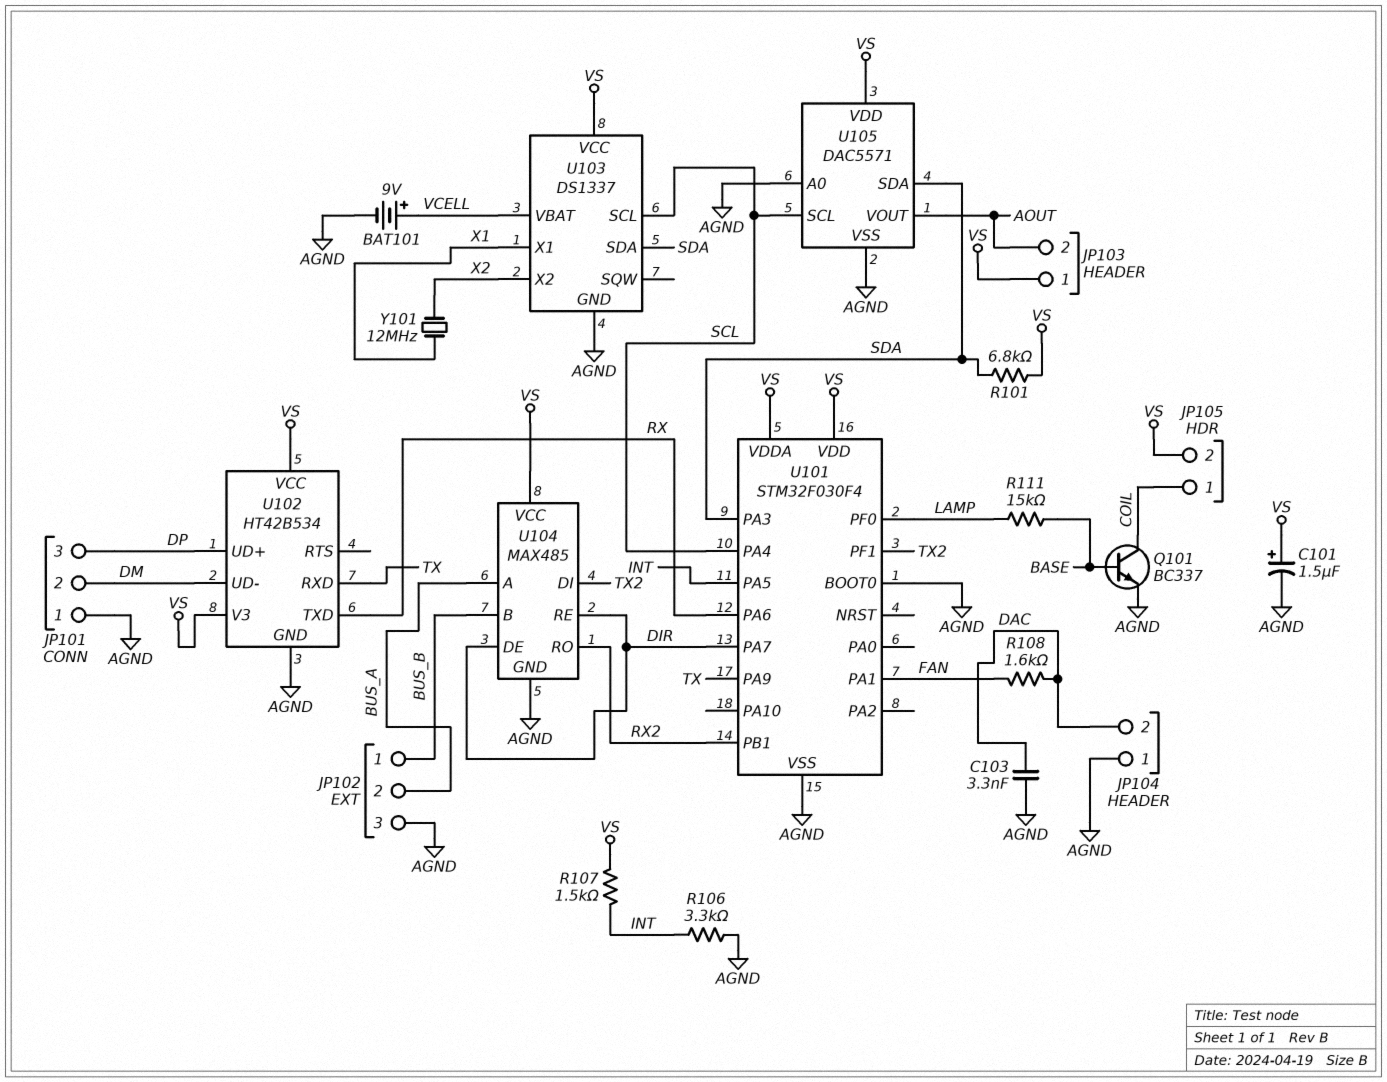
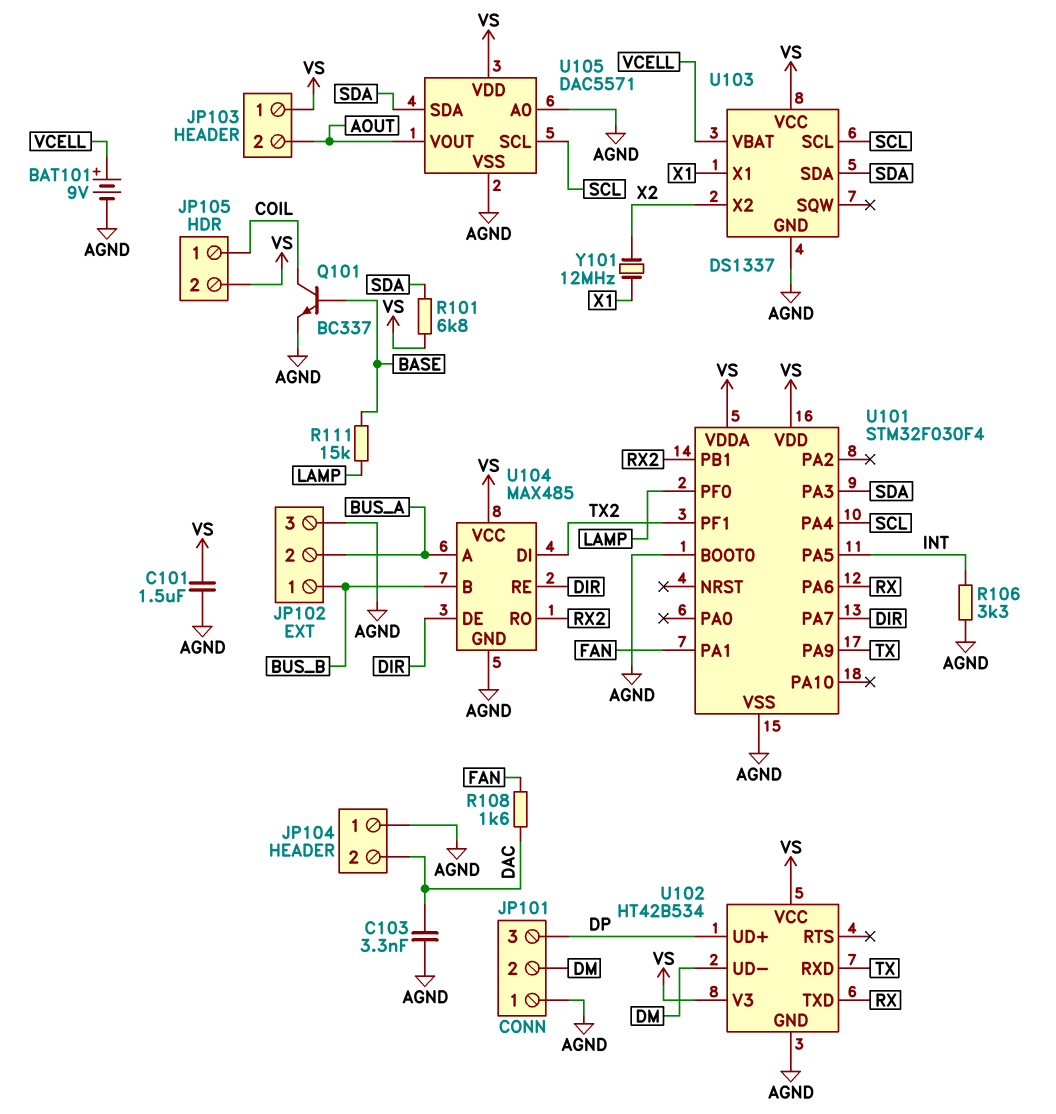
C101: 1.5uF (plus VS, minus AGND) -> 1.5uF (AGND, VS)
R107: 1.5k (INT, VS) -> none

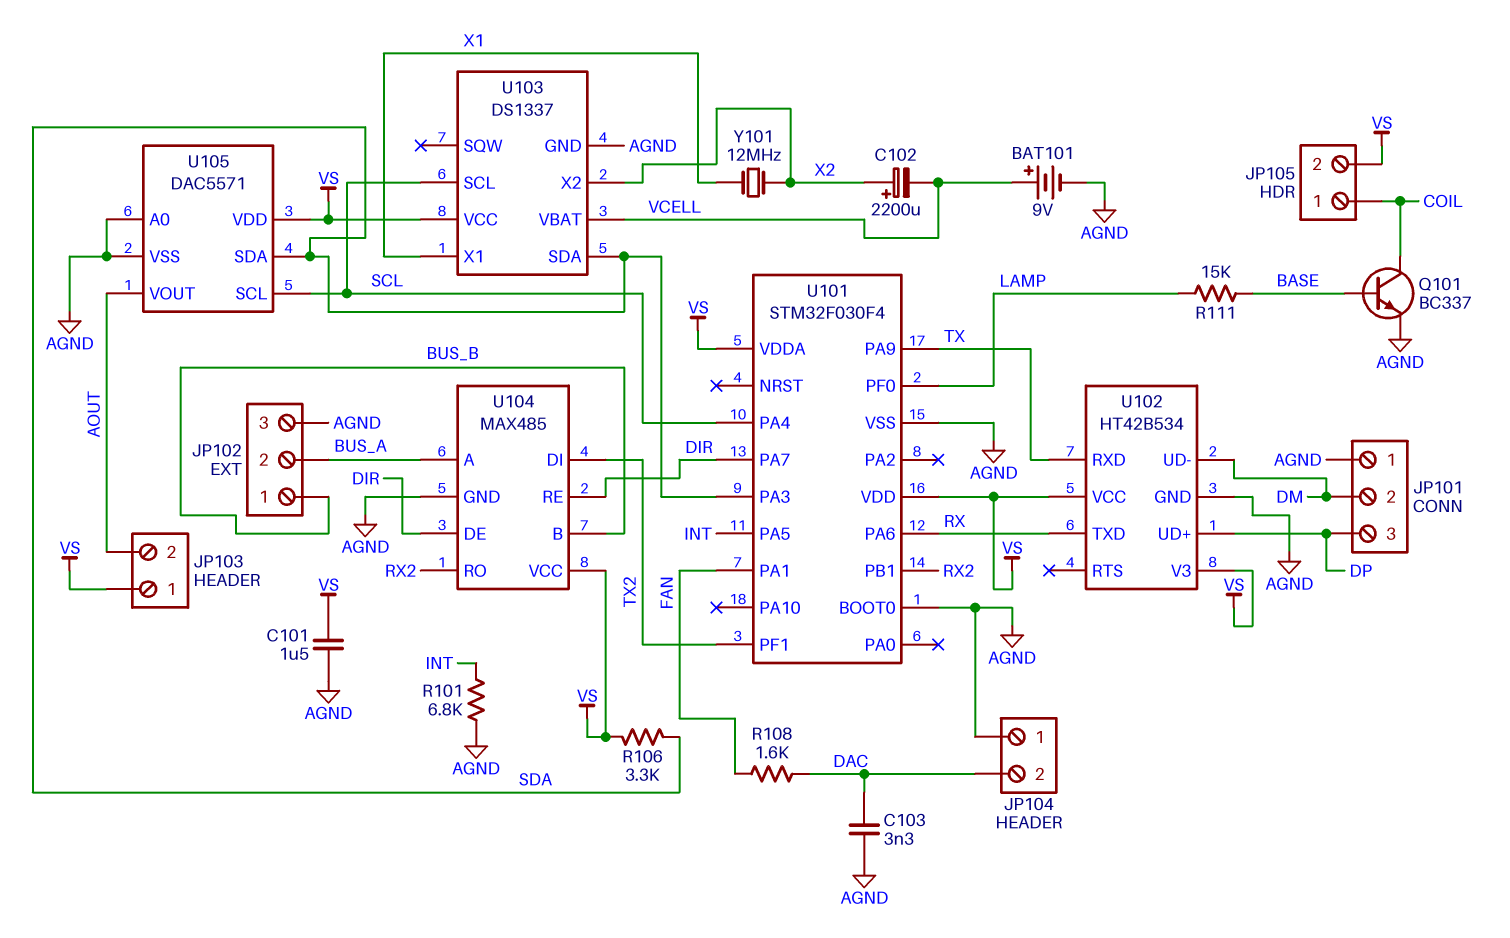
C102: none -> 2200uF (plus X2, minus VCELL)
R101: 6.8k (SDA, VS) -> 6.8k (AGND, INT)
R106: 3.3k (AGND, INT) -> 3.3k (SDA, VS)

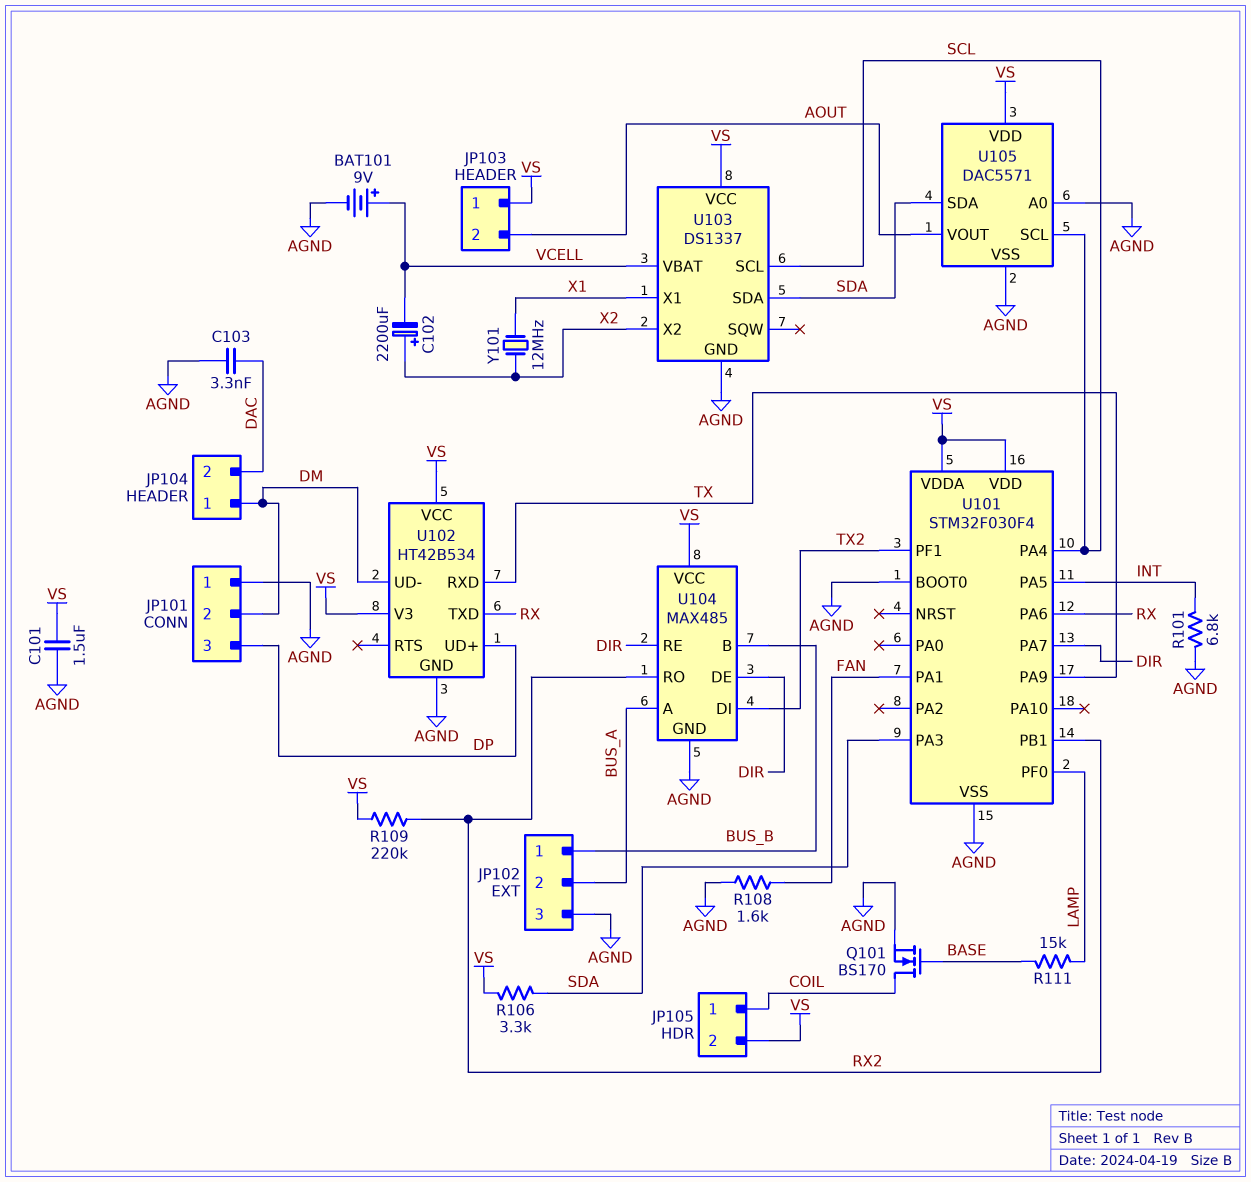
JP104 pin 1: AGND -> DM
Q101: NPN BC337 (B BASE, C COIL, E AGND) -> NMOS BS170 (G BASE, D COIL, S AGND)
R108: 1.6k (DAC, FAN) -> 1.6k (AGND, FAN)
R109: none -> 220k (RX2, VS)

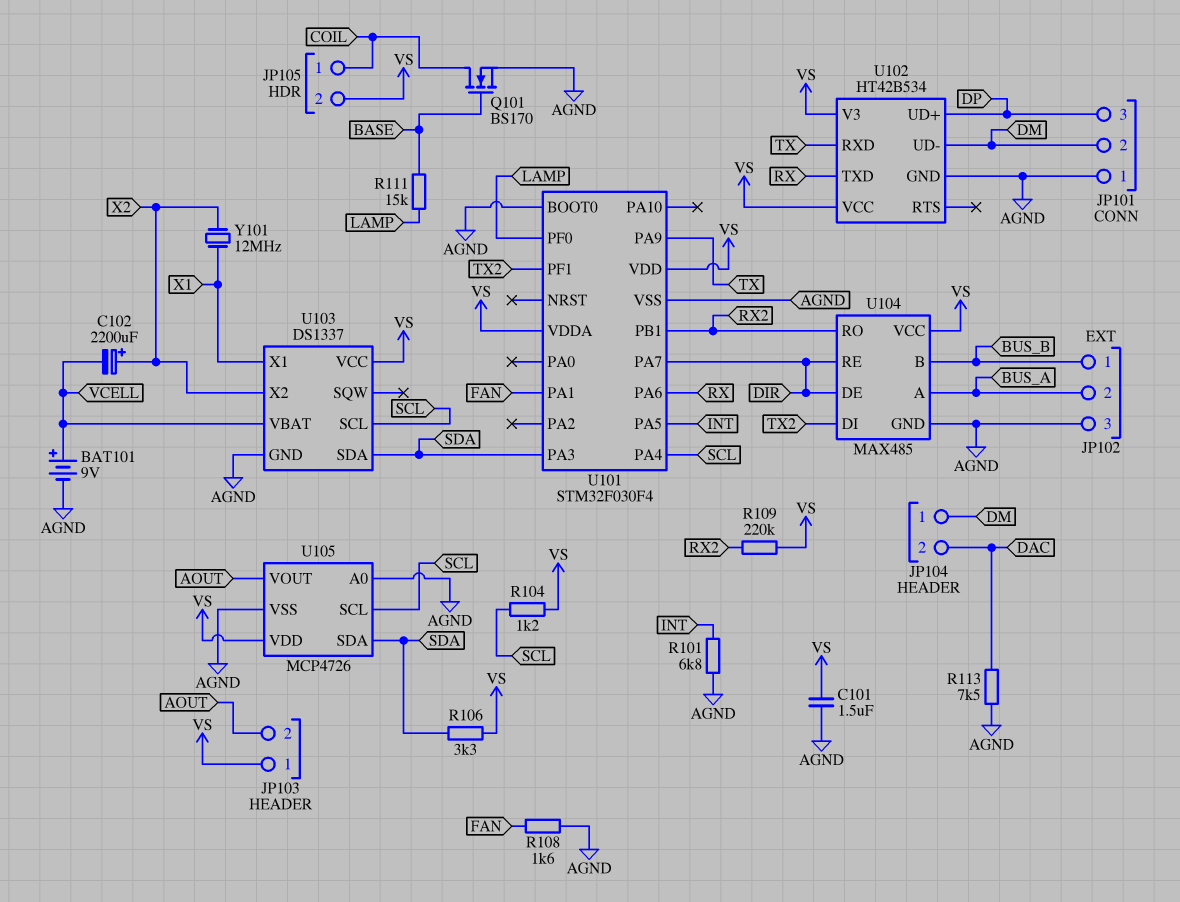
C103: 3.3nF (AGND, DAC) -> none
R104: none -> 1.2k (SCL, VS)
R113: none -> 7.5k (AGND, DAC)
U105: DAC5571 -> MCP4726

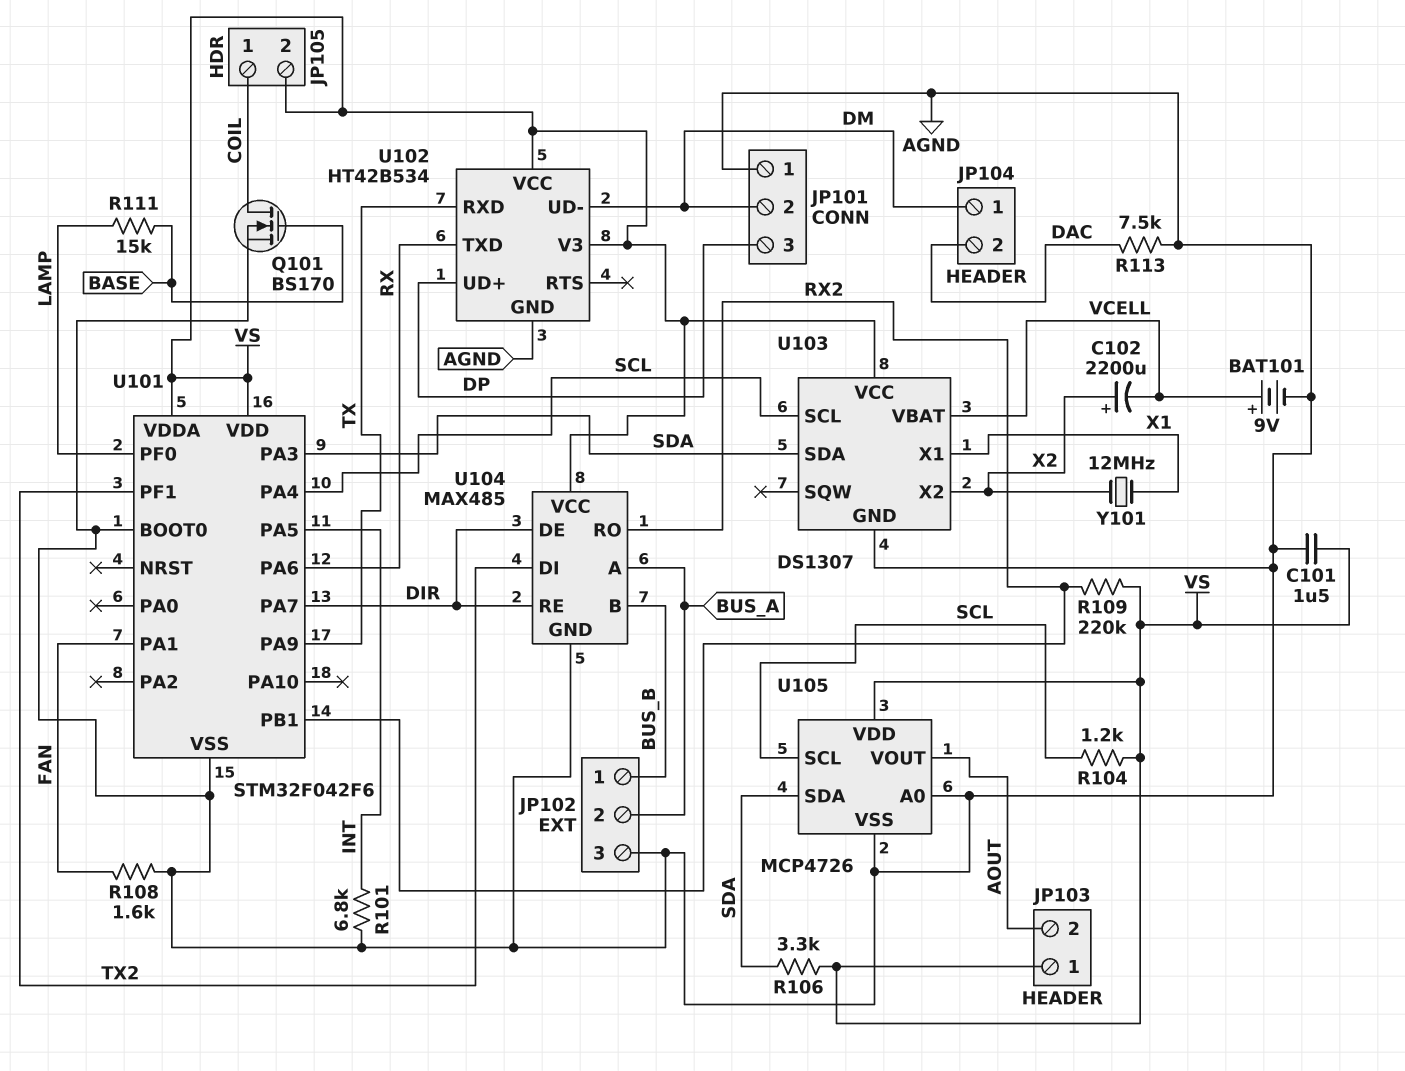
U101: STM32F030F4 -> STM32F042F6
U103: DS1337 -> DS1307

